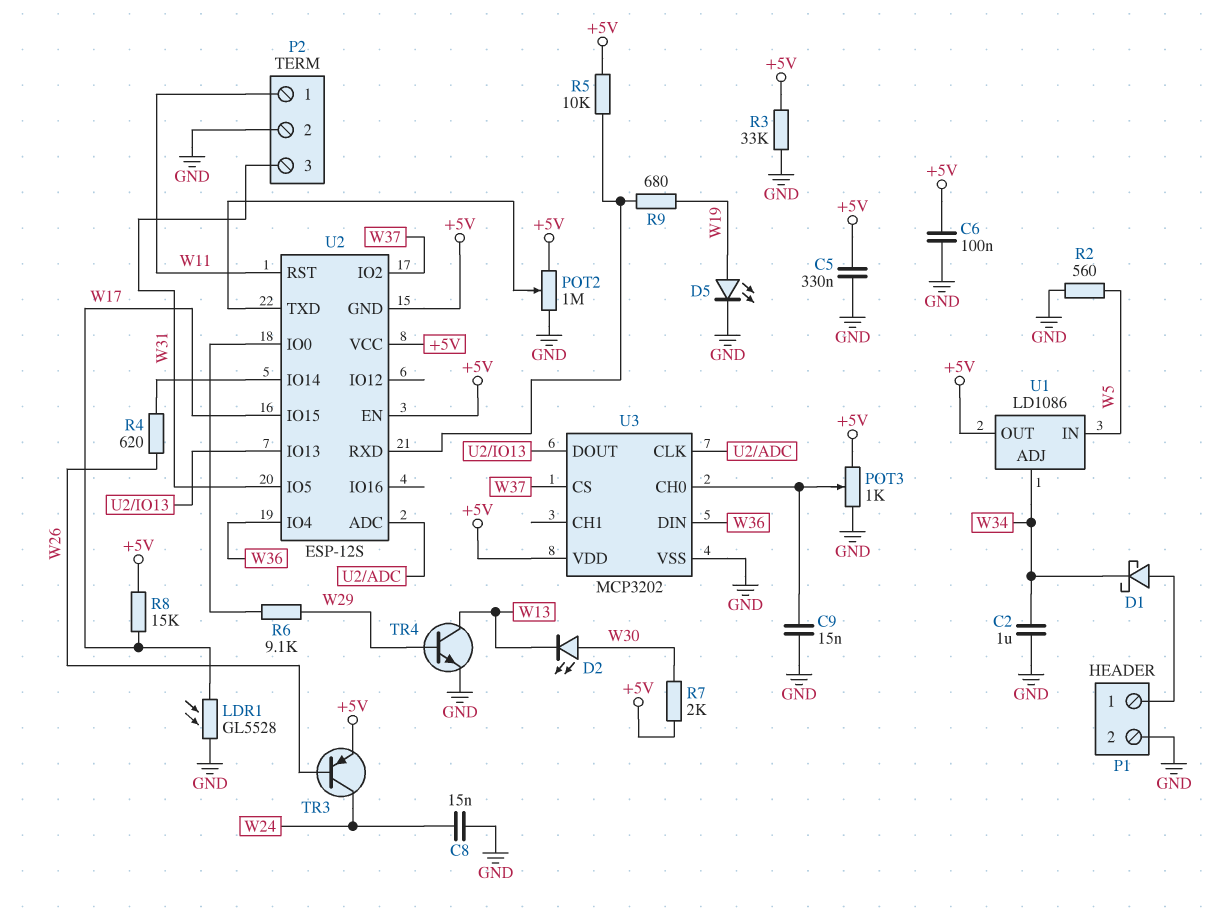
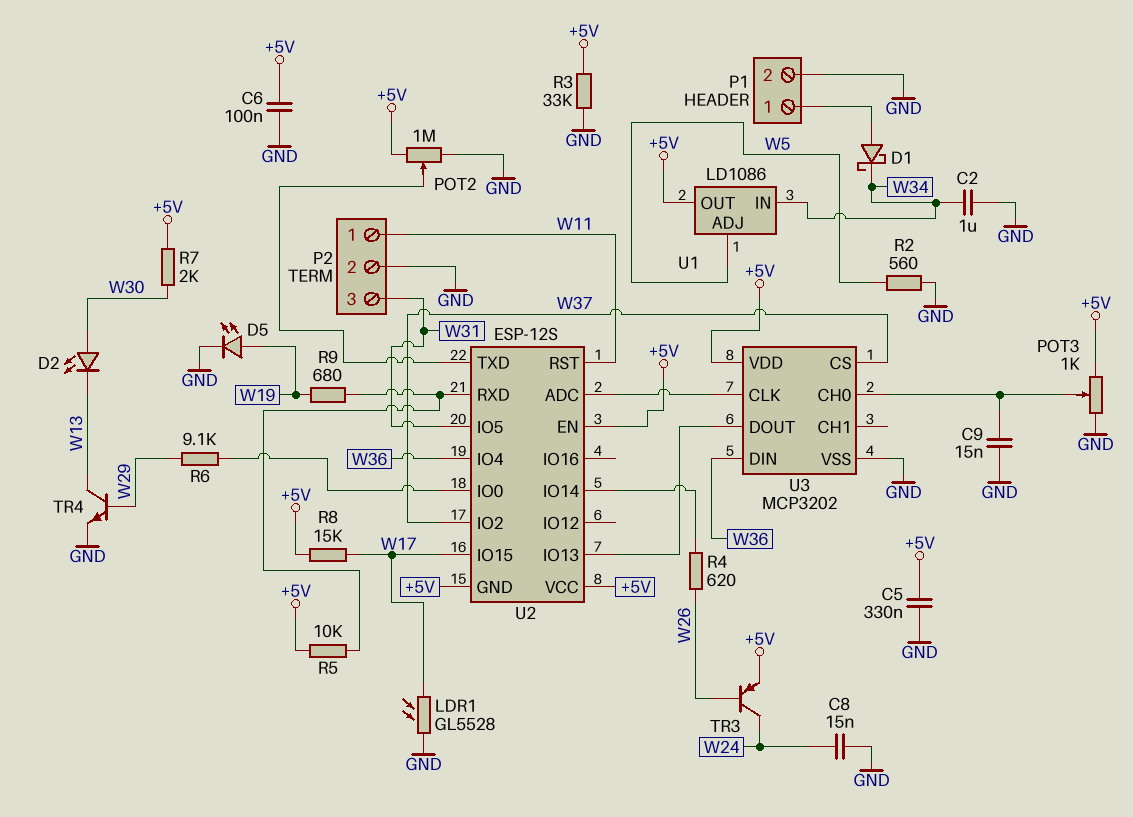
U1 pin ADJ: W34 -> W5
U1 pin IN: W5 -> W34

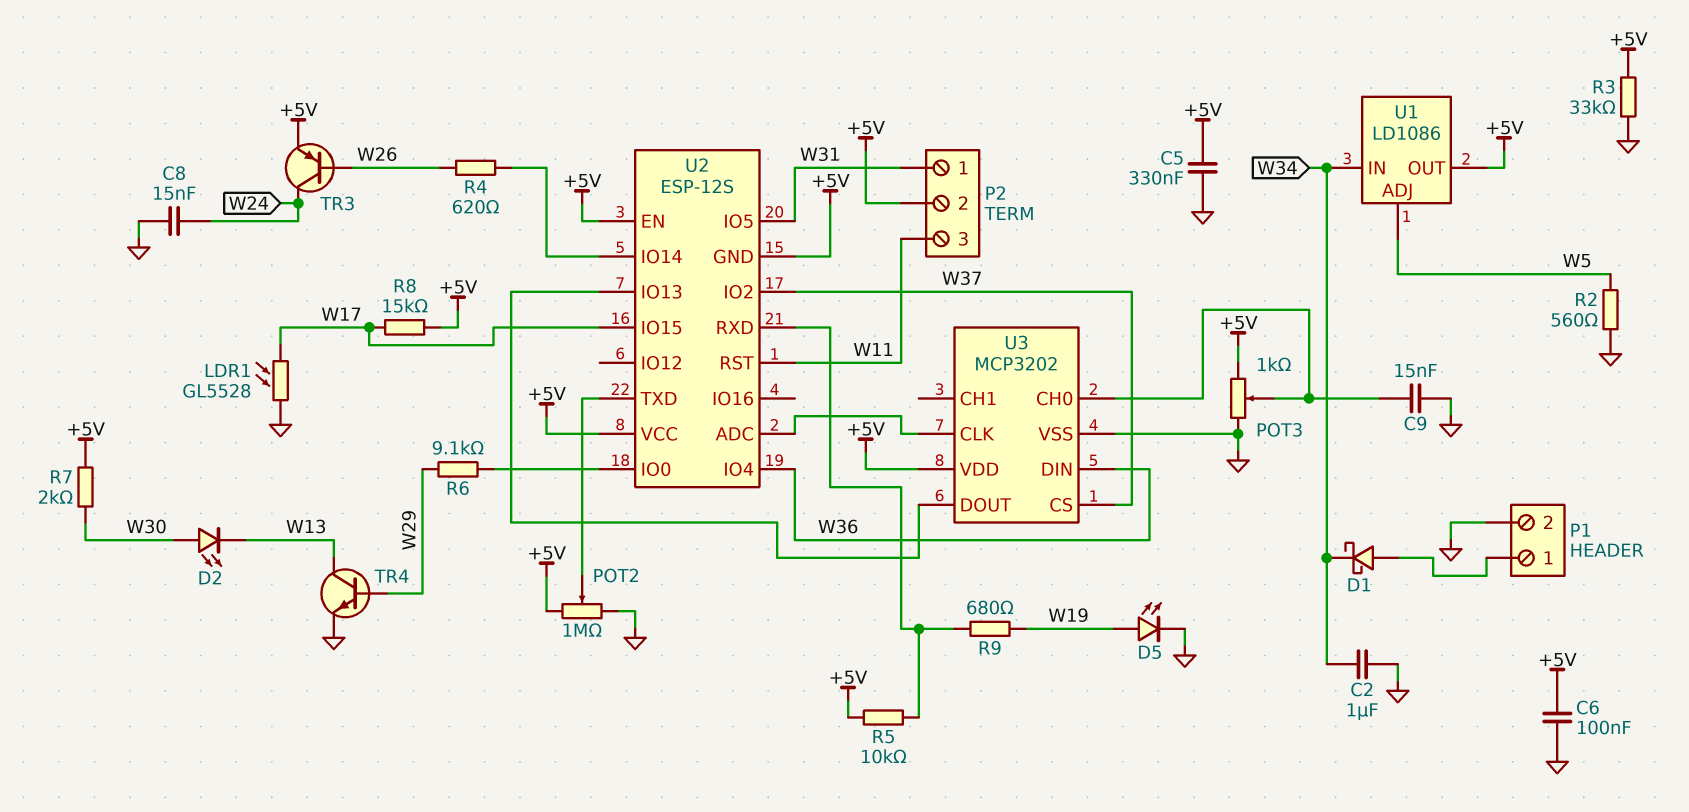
P2 pin 1: W11 -> W31
P2 pin 2: GND -> +5V
P2 pin 3: W31 -> W11

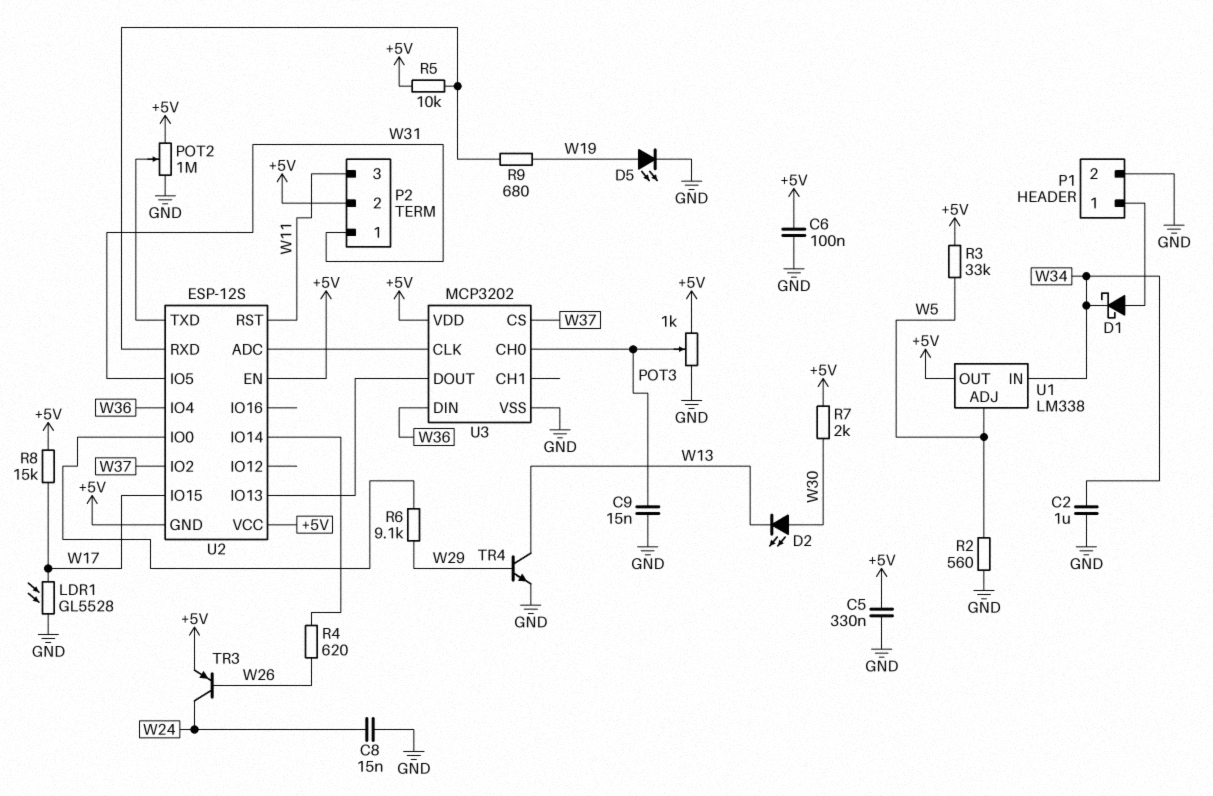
R3: 33k (+5V, GND) -> 33k (+5V, W5)
U1: LD1086 -> LM338

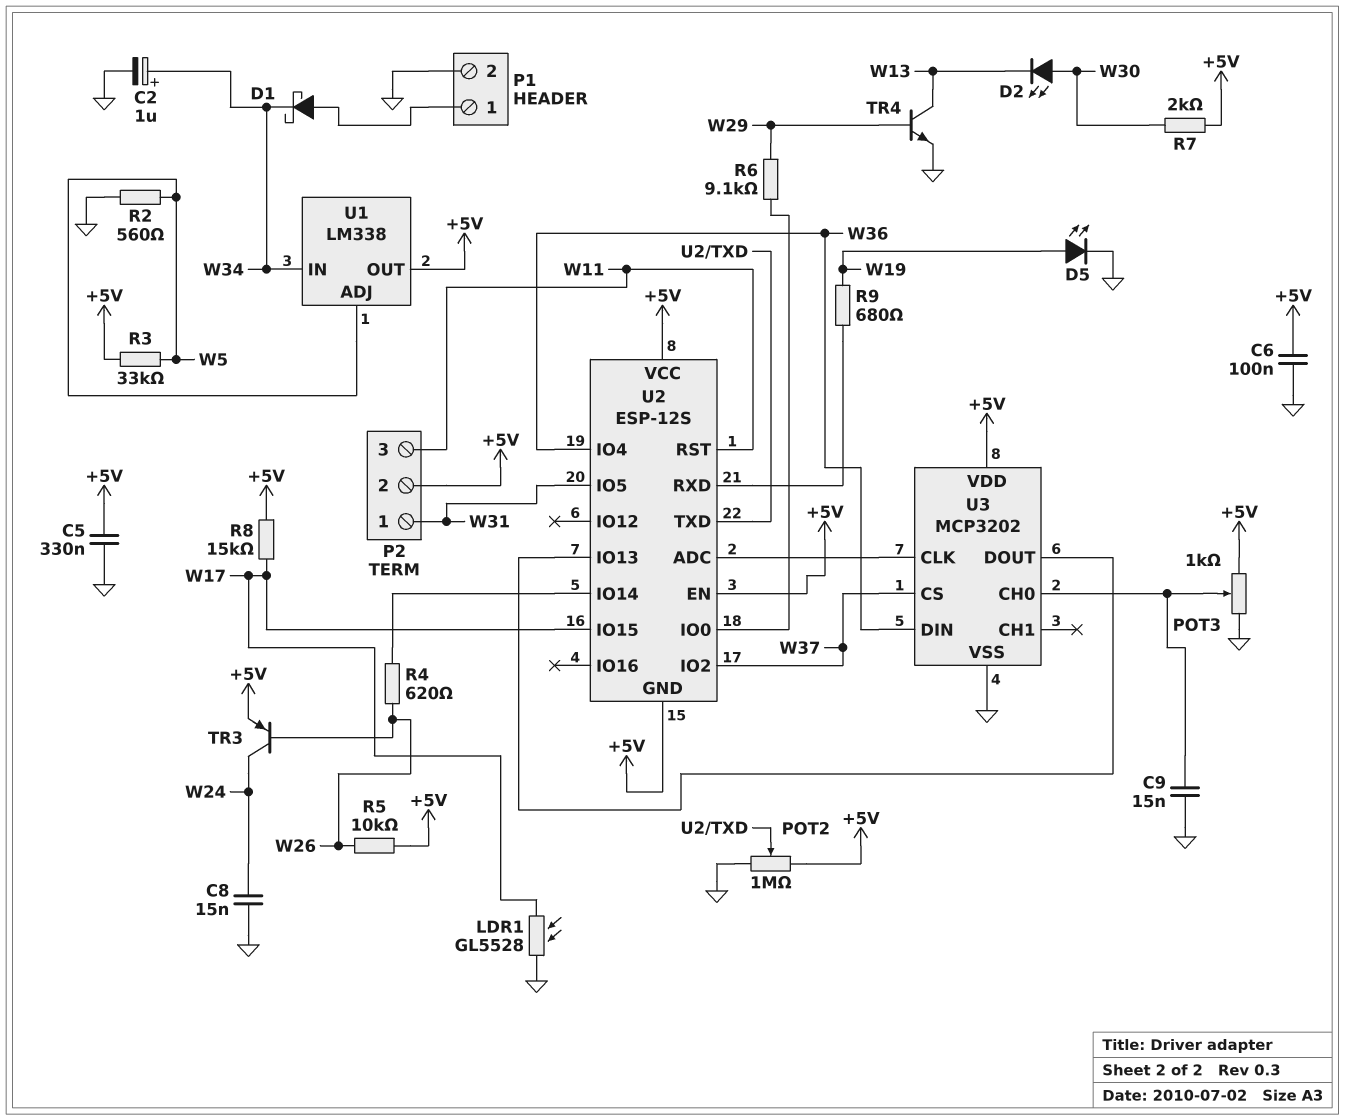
C2: 1uF (GND, W34) -> 1uF (plus W34, minus GND)
R5: 10k (+5V, U2/RXD) -> 10k (+5V, W26)

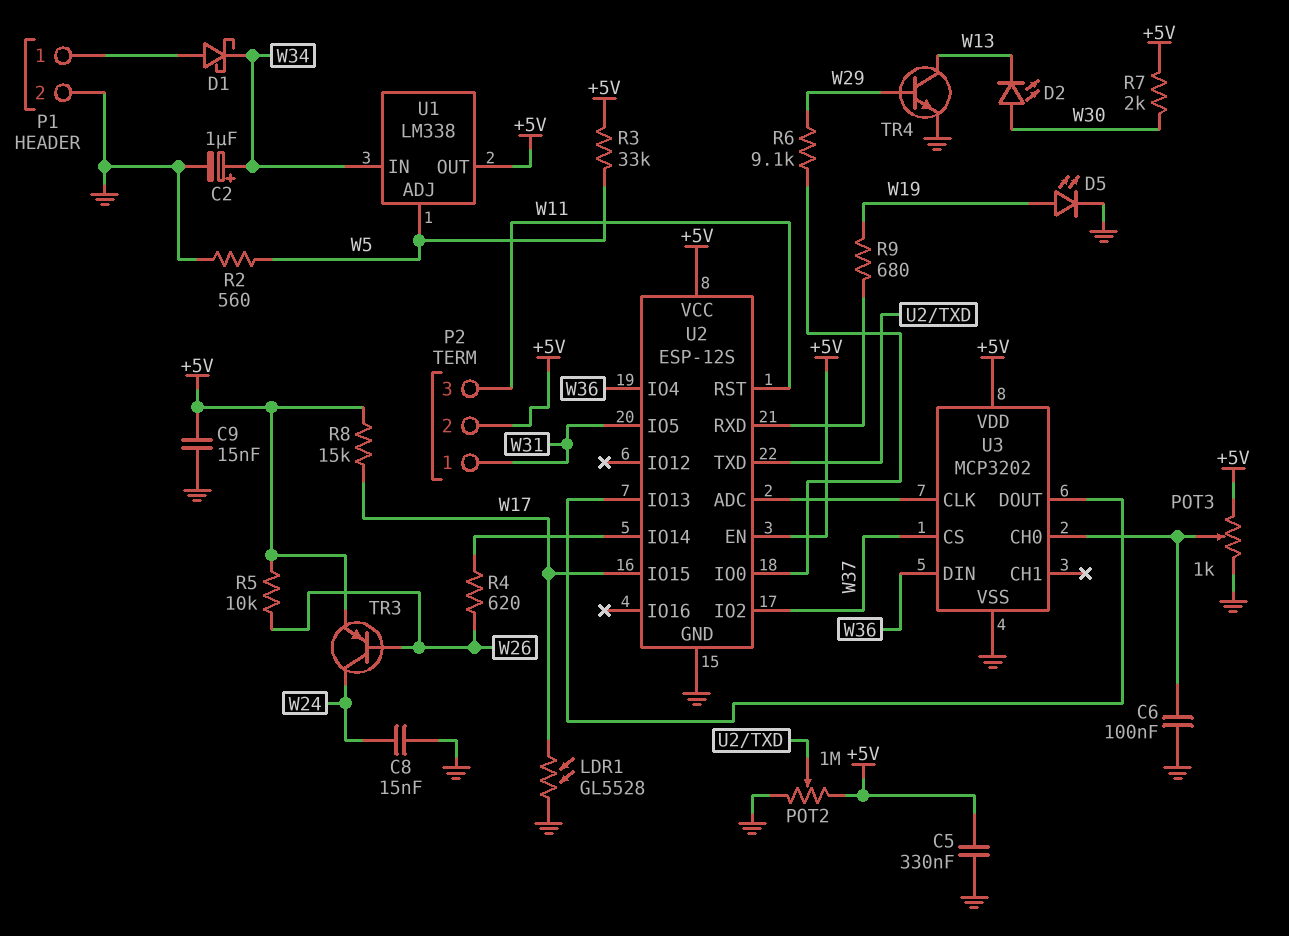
C6: 100nF (+5V, GND) -> 100nF (GND, U3/CH0)
C9: 15nF (GND, U3/CH0) -> 15nF (+5V, GND)
U2 pin GND: +5V -> GND

